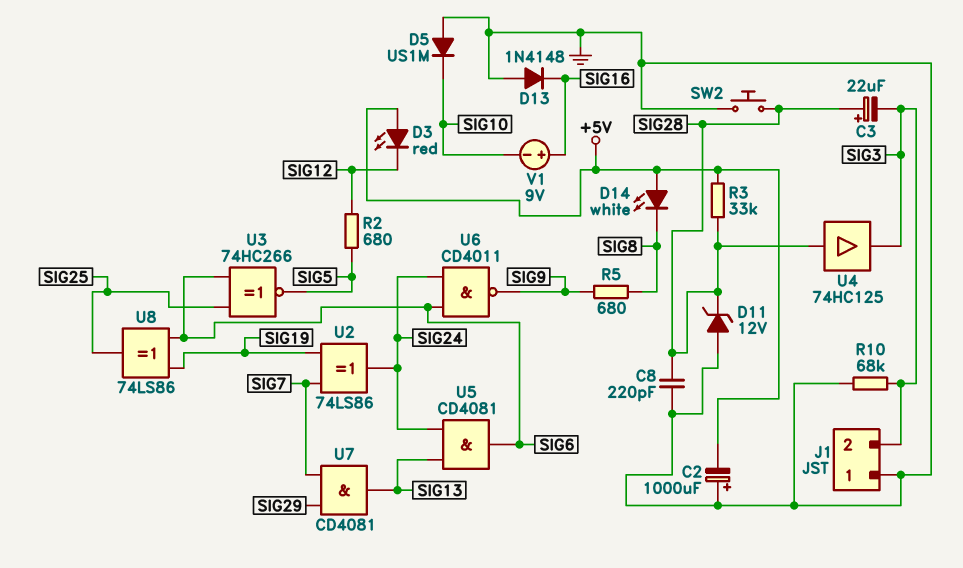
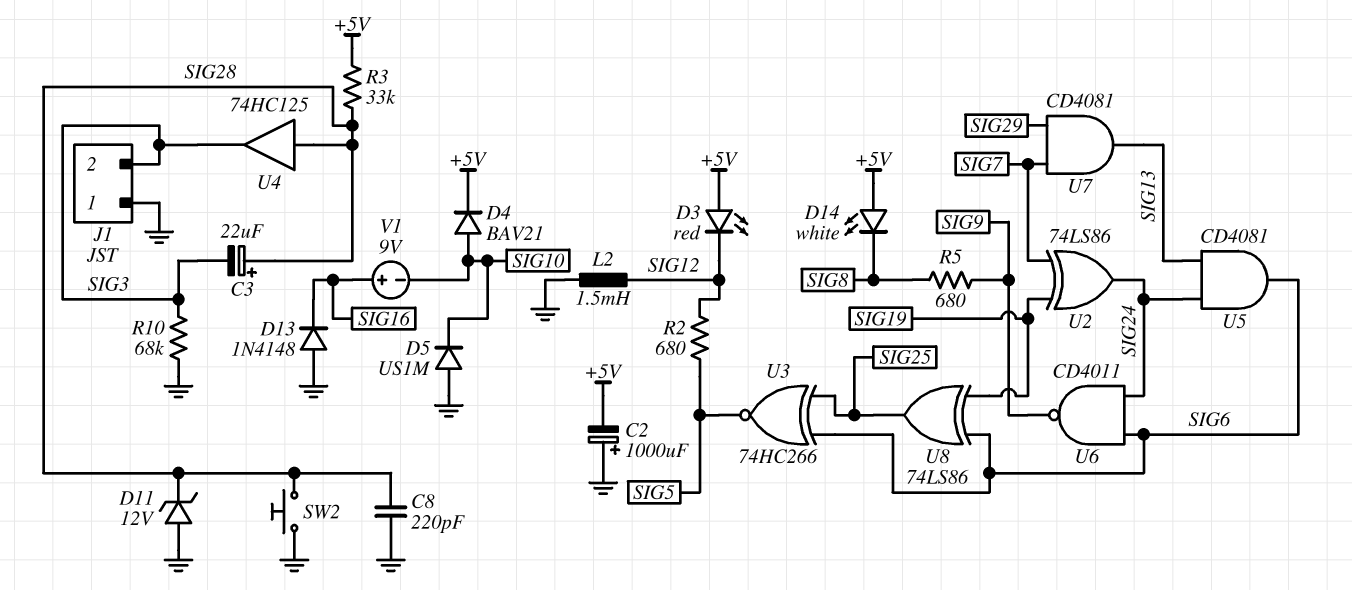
D4: none -> diode BAV21 (A SIG10, K +5V)
L2: none -> 1.5mH (GND, SIG12)

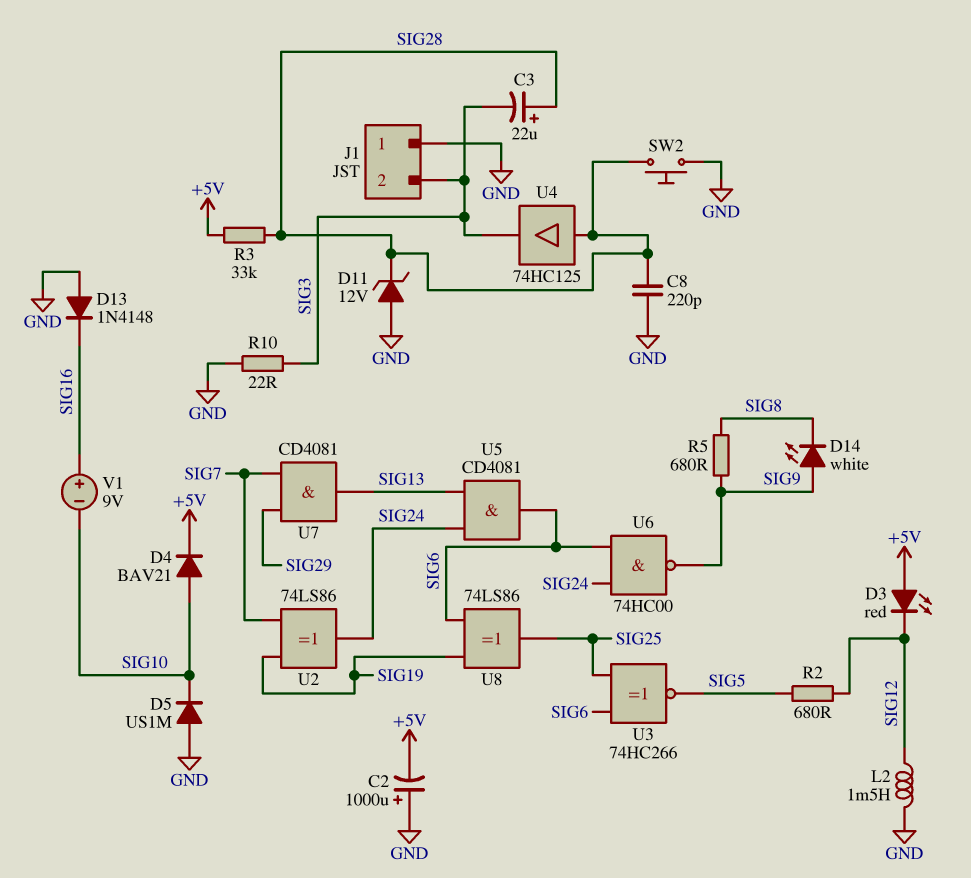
D14: LED white (A +5V, K SIG8) -> LED white (A SIG9, K SIG8)
R10: 68k (GND, SIG3) -> 22 (GND, SIG3)
U6: NAND CD4011 (in SIG6, in SIG24, out SIG9) -> NAND 74HC00 (in SIG6, in SIG24, out SIG9)

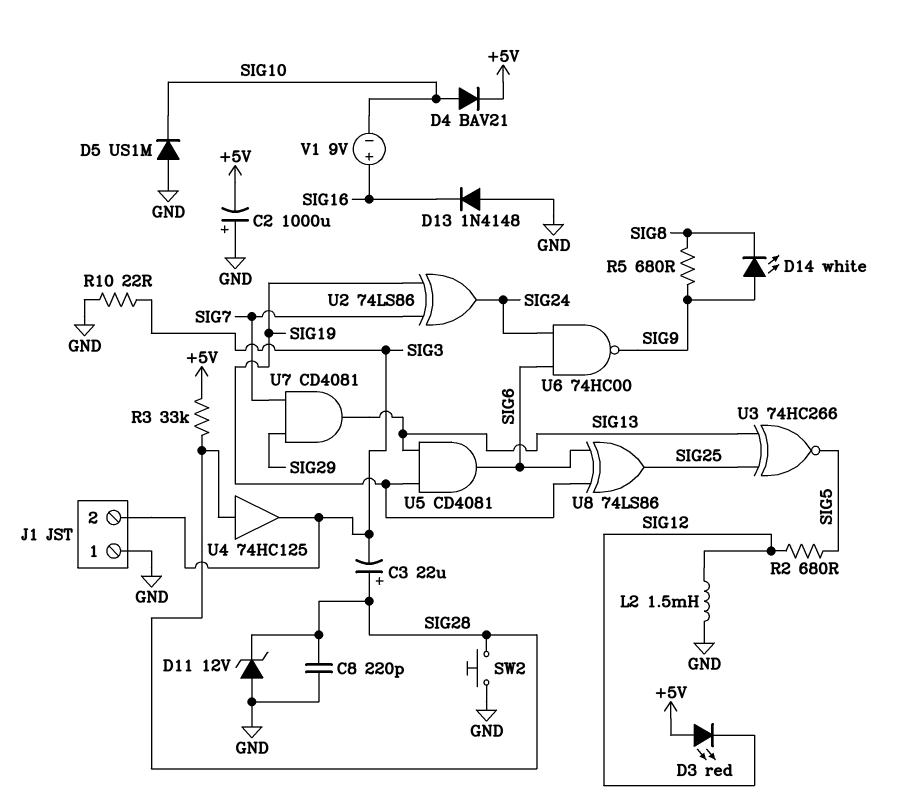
U3: XNOR 74HC266 (in SIG6, in SIG25, out SIG5) -> XNOR 74HC266 (in SIG13, in SIG25, out SIG5)
U5: AND CD4081 (in SIG13, in SIG24, out SIG6) -> AND CD4081 (in SIG13, in SIG19, out SIG6)

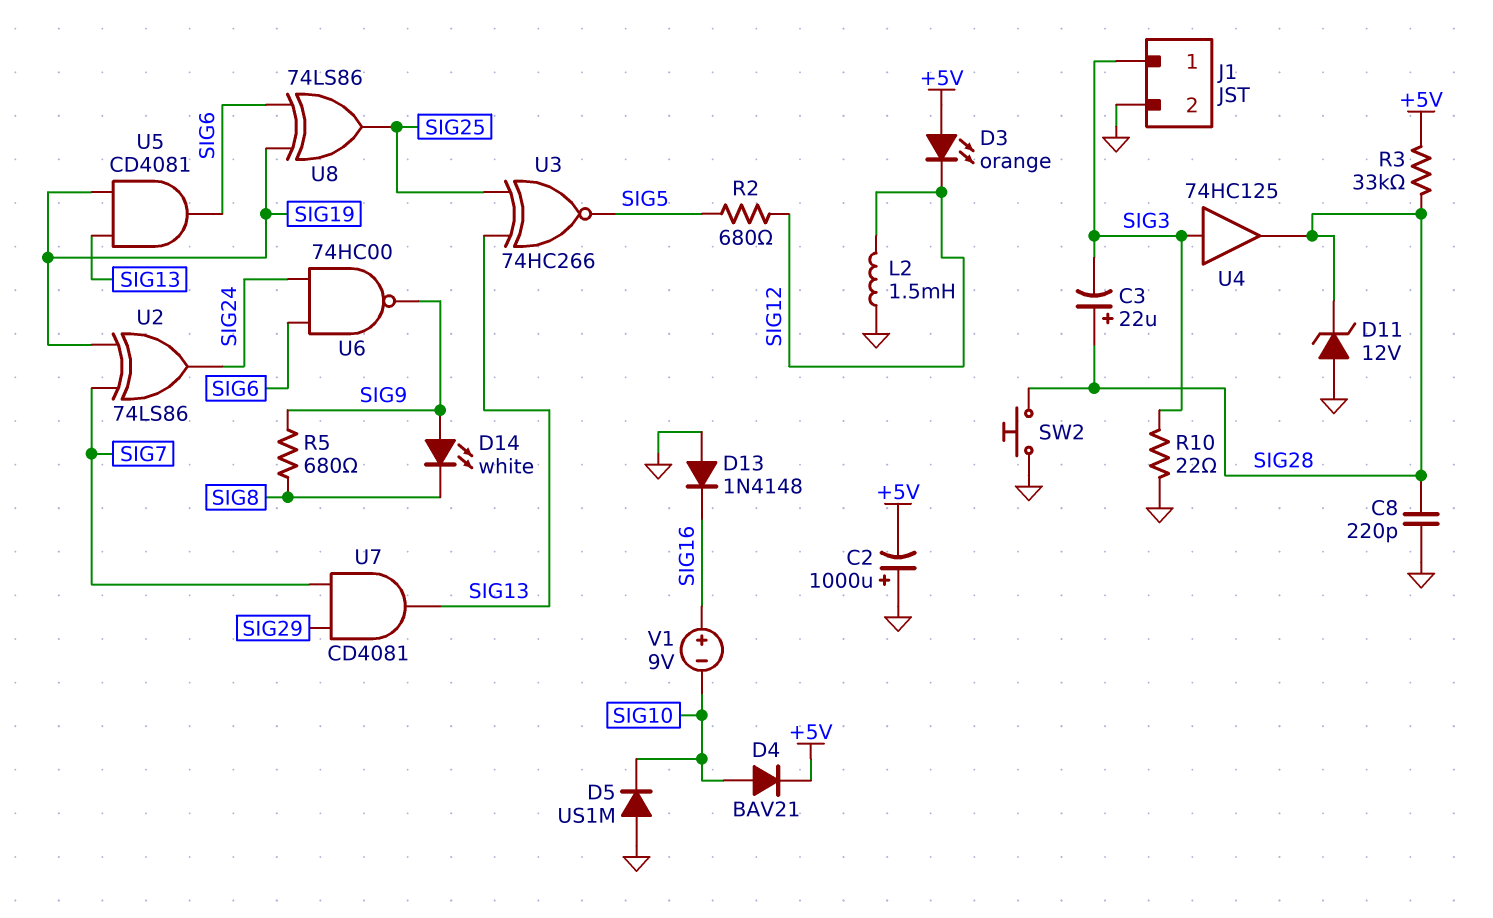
D3: LED red (A +5V, K SIG12) -> LED orange (A +5V, K SIG12)
J1 pin 1: GND -> SIG3
J1 pin 2: SIG3 -> GND
U4: buffer 74HC125 (in SIG28, out SIG3) -> buffer 74HC125 (in SIG3, out SIG28)

